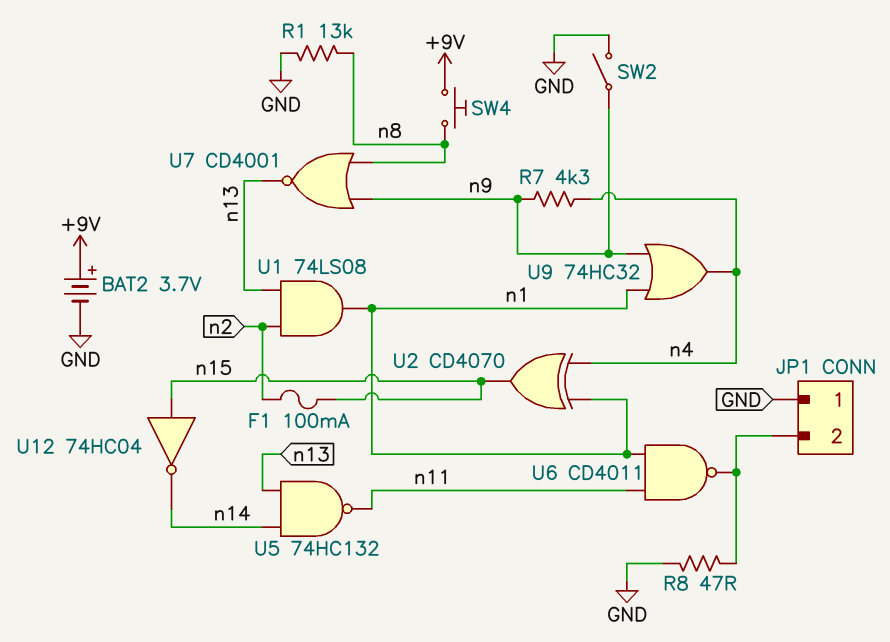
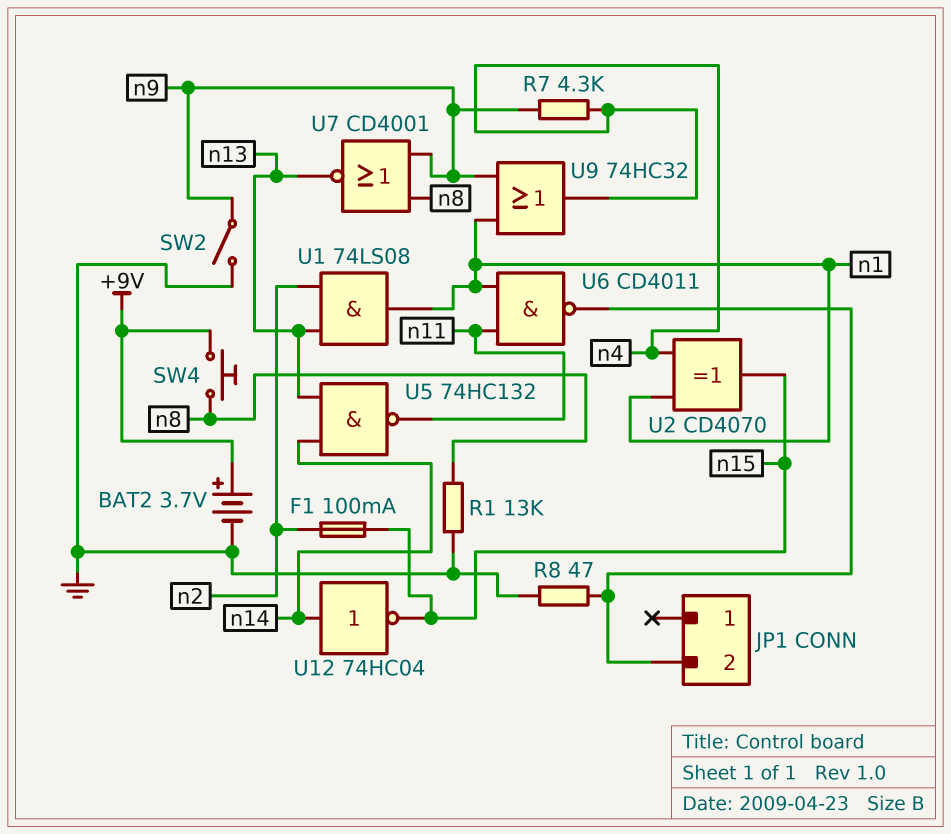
JP1 pin 1: GND -> none
U12: NOT 74HC04 (in n15, out n14) -> NOT 74HC04 (in n14, out n15)

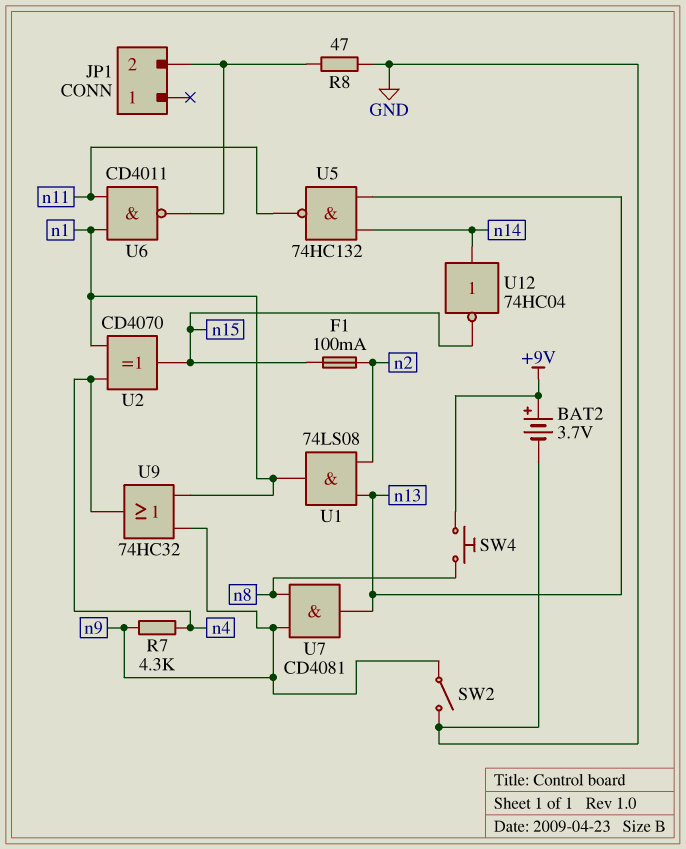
R1: 13k (GND, n8) -> none
U7: NOR CD4001 (in n8, in n9, out n13) -> AND CD4081 (in n8, in n9, out n13)

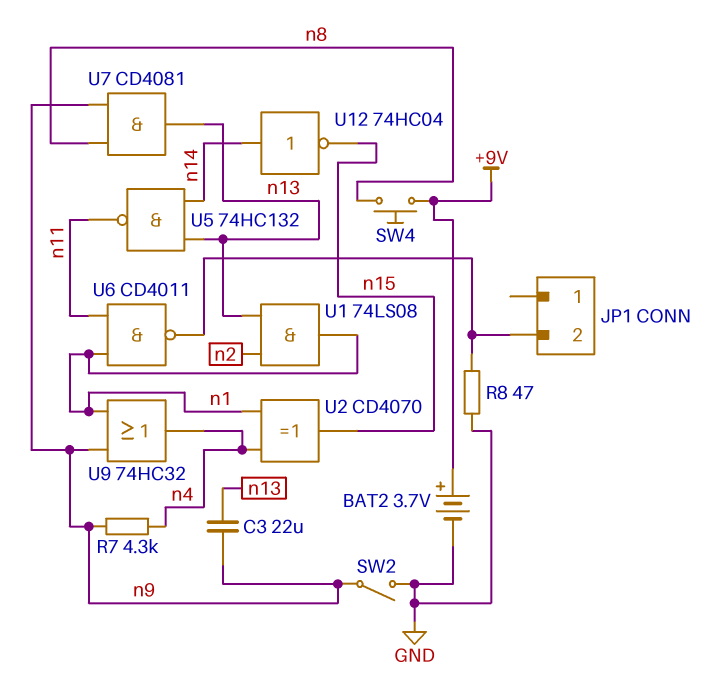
C3: none -> 22uF (n9, n13)
F1: 100mA (n2, n15) -> none

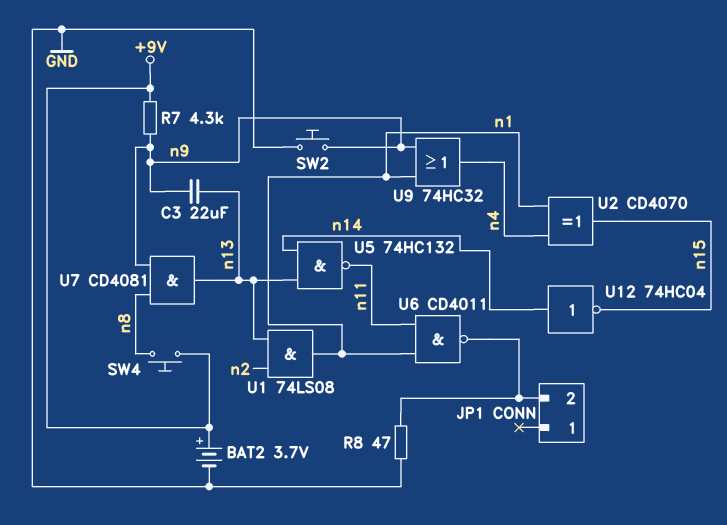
R7: 4.3k (n4, n9) -> 4.3k (+9V, n9)
SW2: switch (GND, n9) -> button (GND, n9)

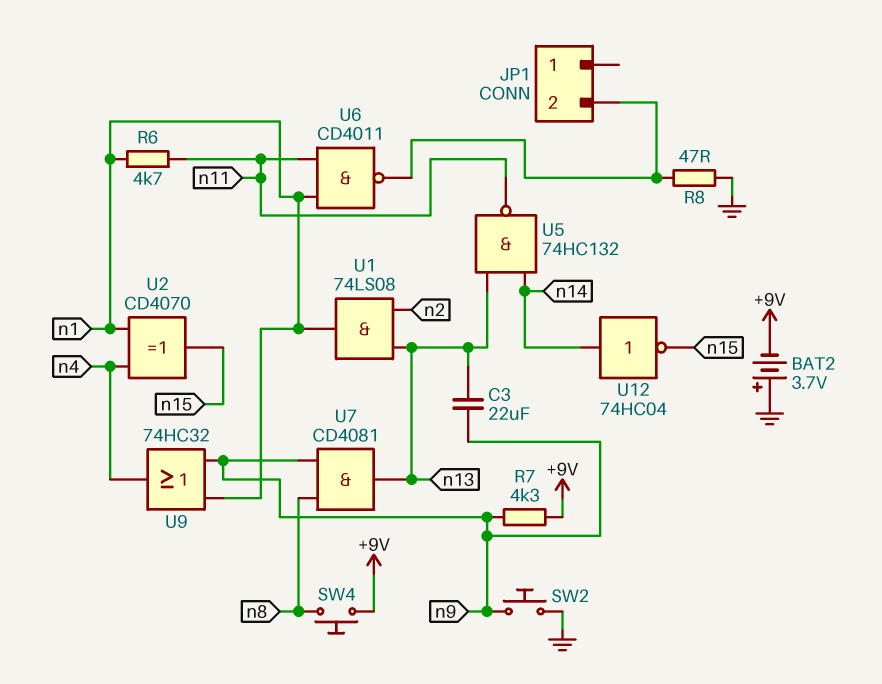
BAT2: 3.7V (plus +9V, minus GND) -> 3.7V (plus GND, minus +9V)
R6: none -> 4.7k (n1, n11)

